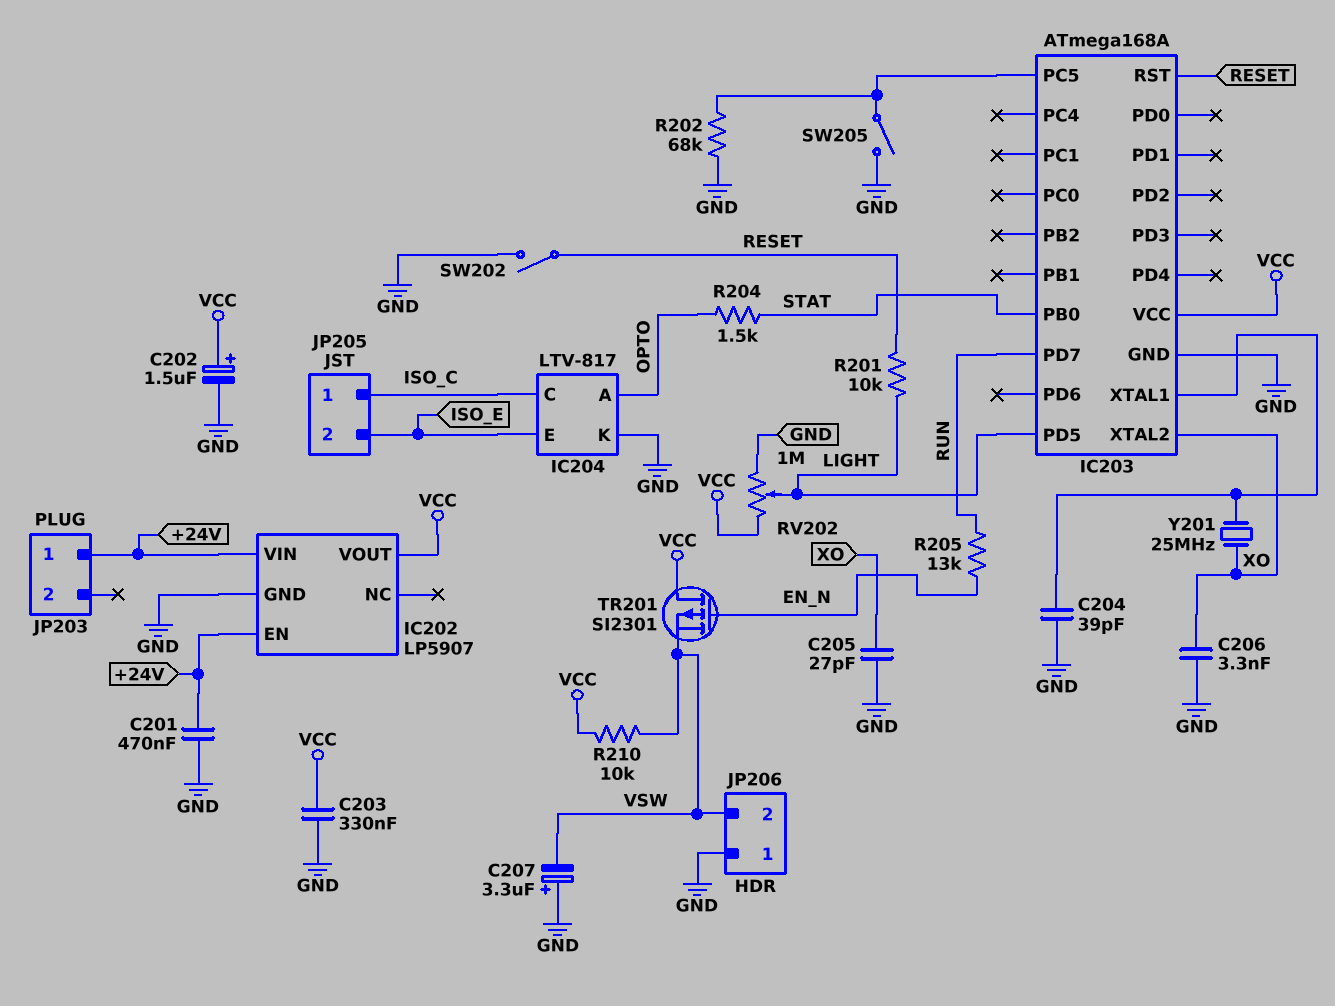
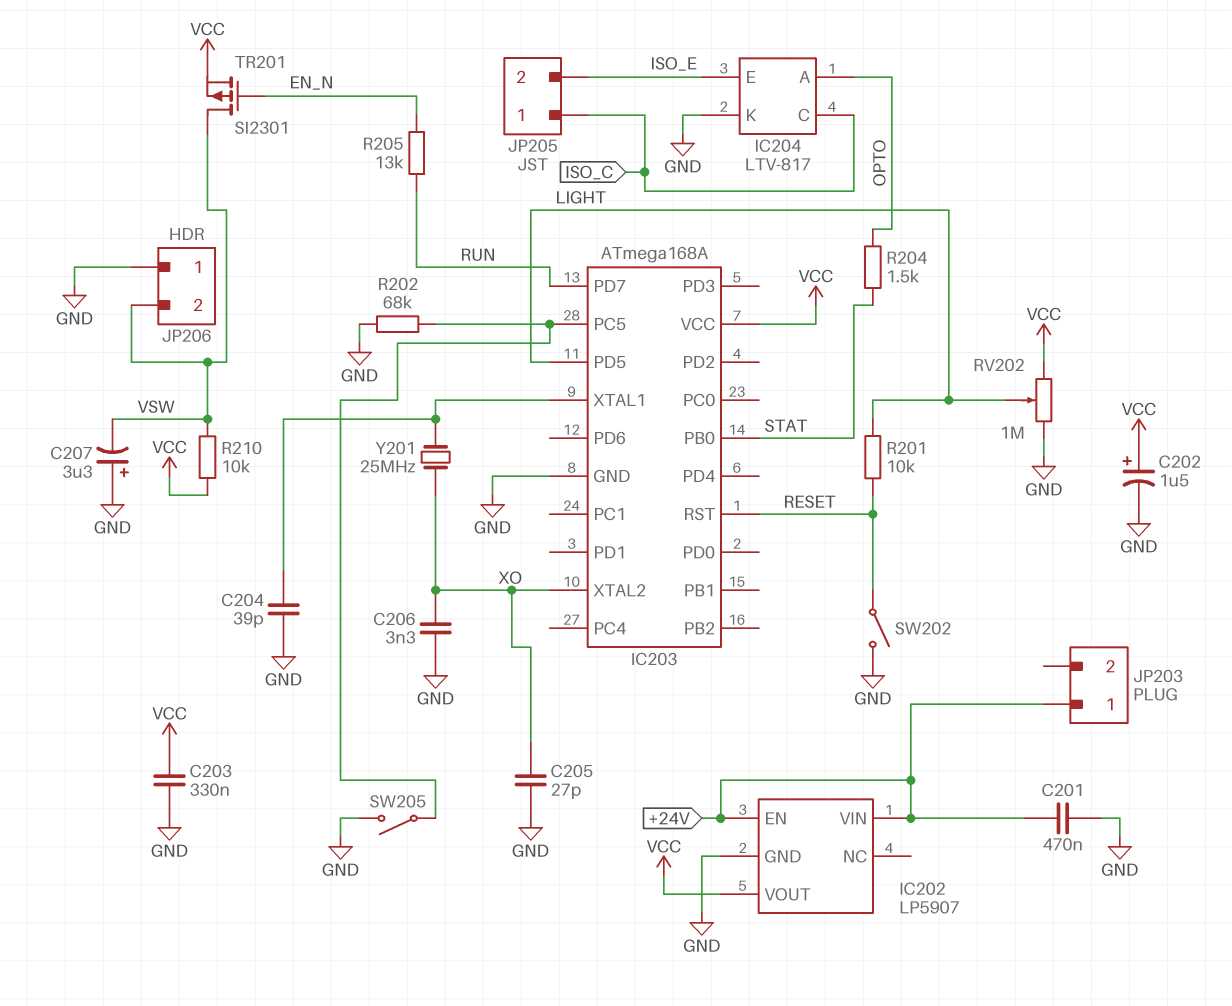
TR201: PMOS SI2301 (G EN_N, D VCC, S VSW) -> PMOS SI2301 (G EN_N, D VSW, S VCC)

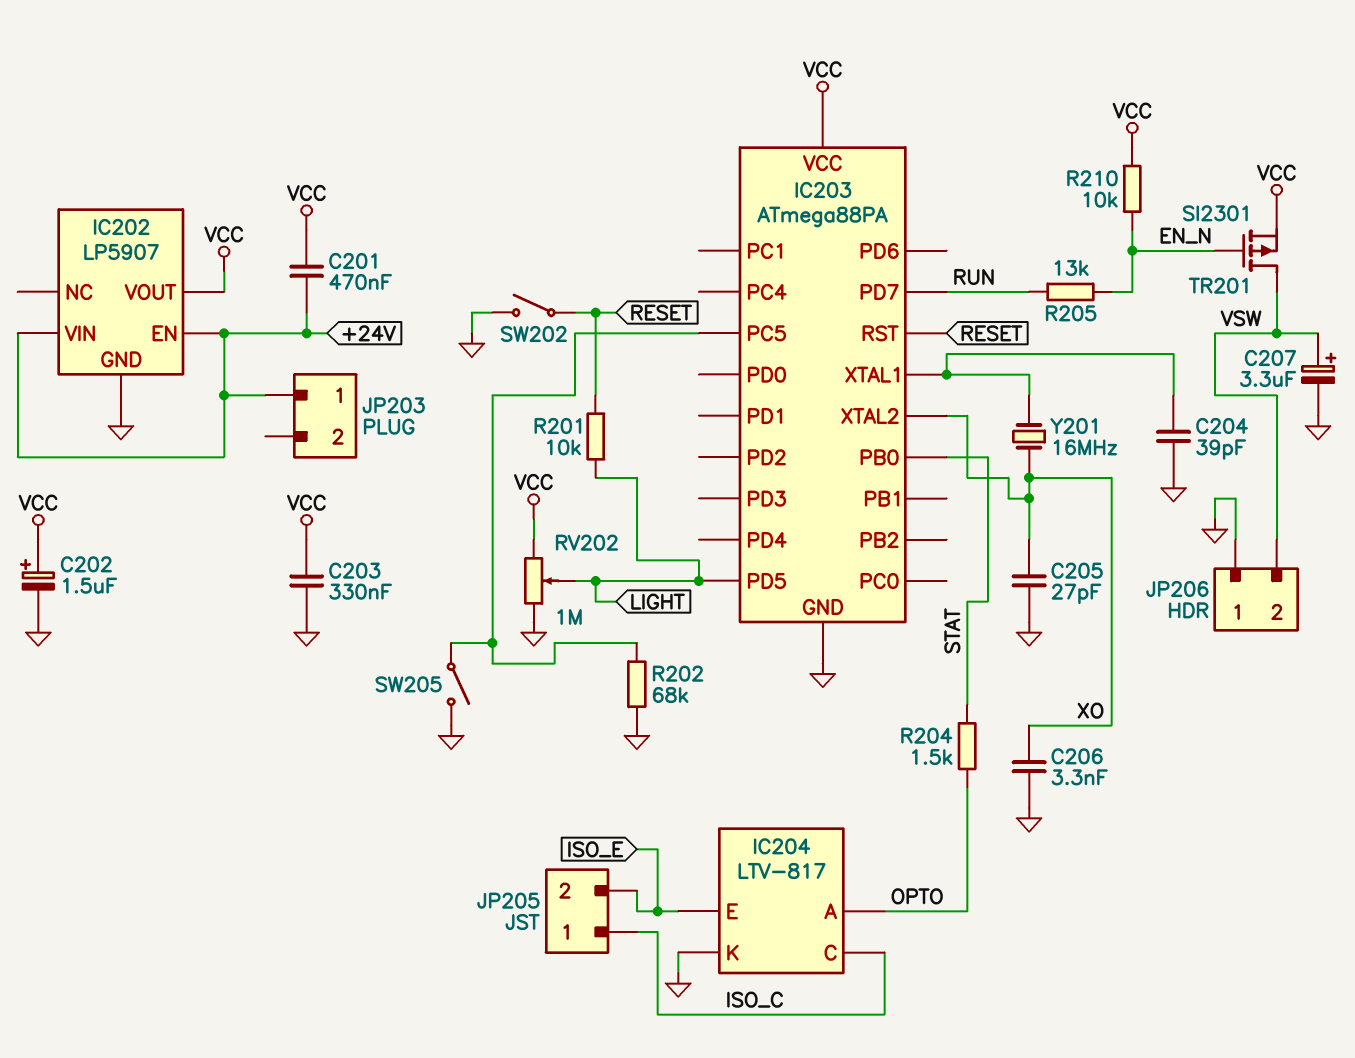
C201: 470nF (+24V, GND) -> 470nF (+24V, VCC)
C207: 3.3uF (plus GND, minus VSW) -> 3.3uF (plus VSW, minus GND)
IC203: ATmega168A -> ATmega88PA
R210: 10k (VCC, VSW) -> 10k (EN_N, VCC)
Y201: 25MHz (IC203/XTAL1, XO) -> 16MHz (IC203/XTAL1, XO)

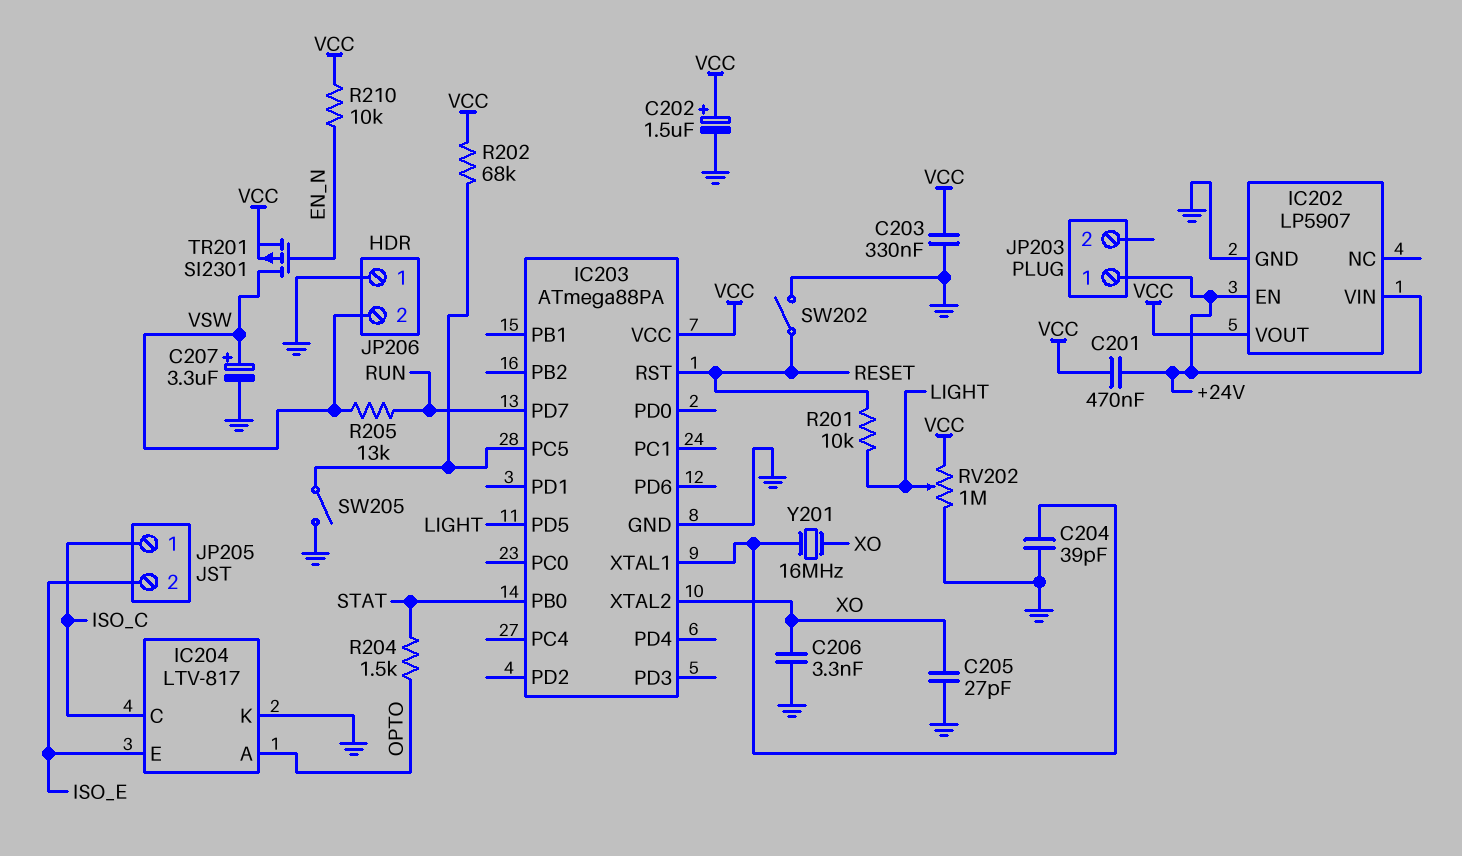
R202: 68k (GND, IC203/PC5) -> 68k (IC203/PC5, VCC)
R205: 13k (EN_N, RUN) -> 13k (RUN, VSW)

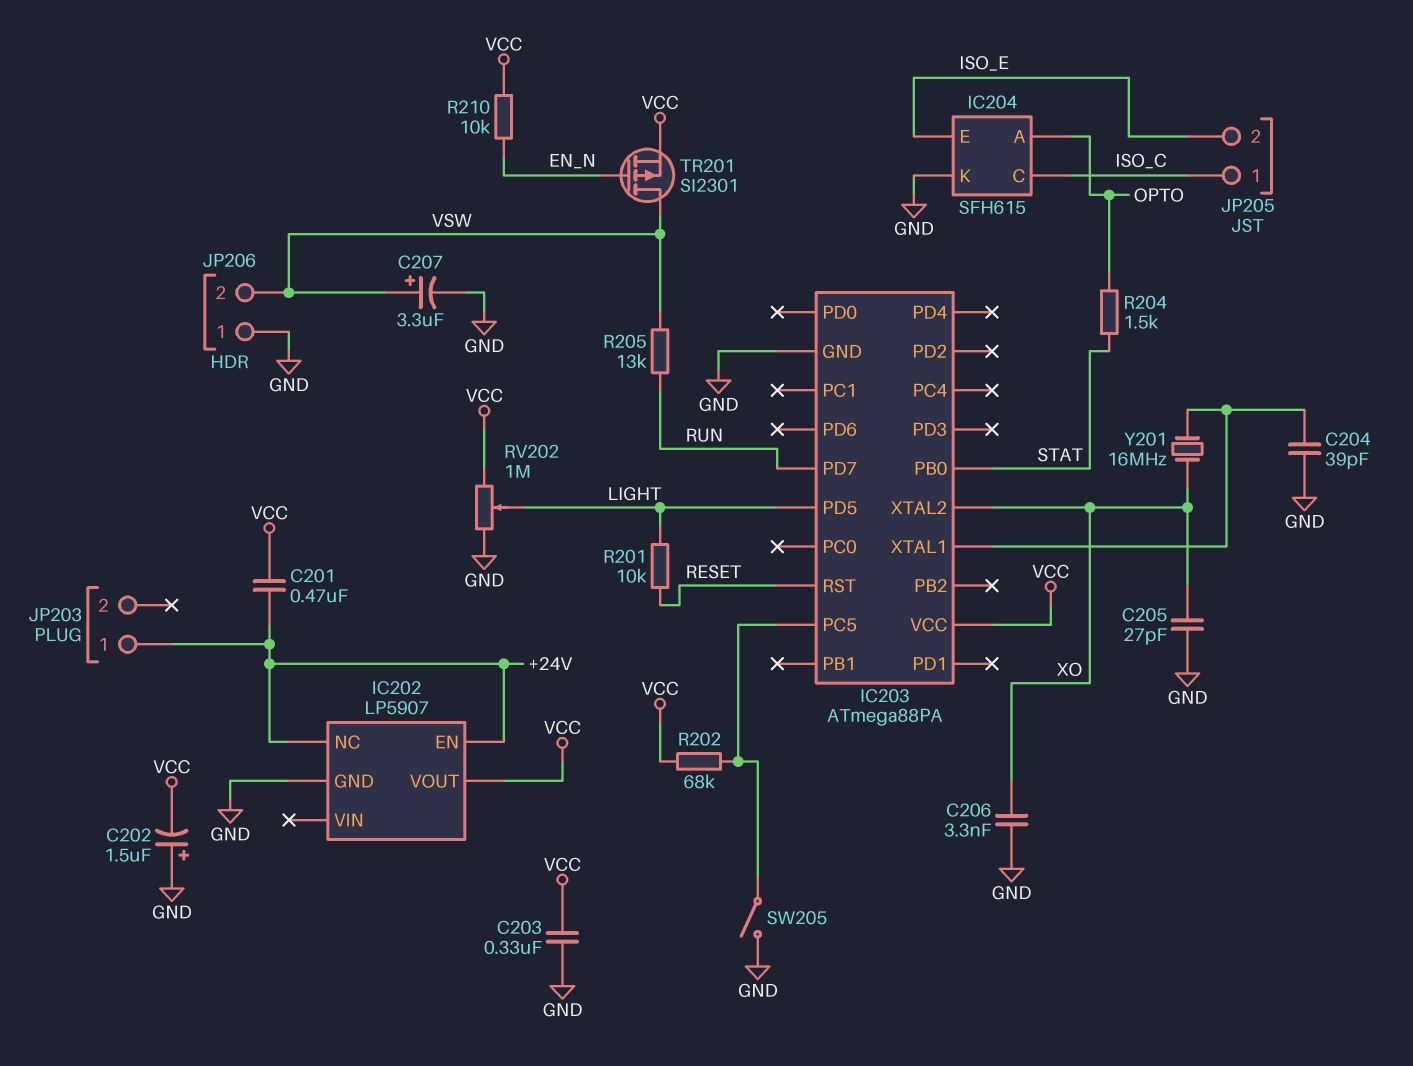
C202: 1.5uF (plus VCC, minus GND) -> 1.5uF (plus GND, minus VCC)
IC202 pin NC: none -> +24V
IC202 pin VIN: +24V -> none
IC204: LTV-817 -> SFH615
SW202: switch (GND, RESET) -> none

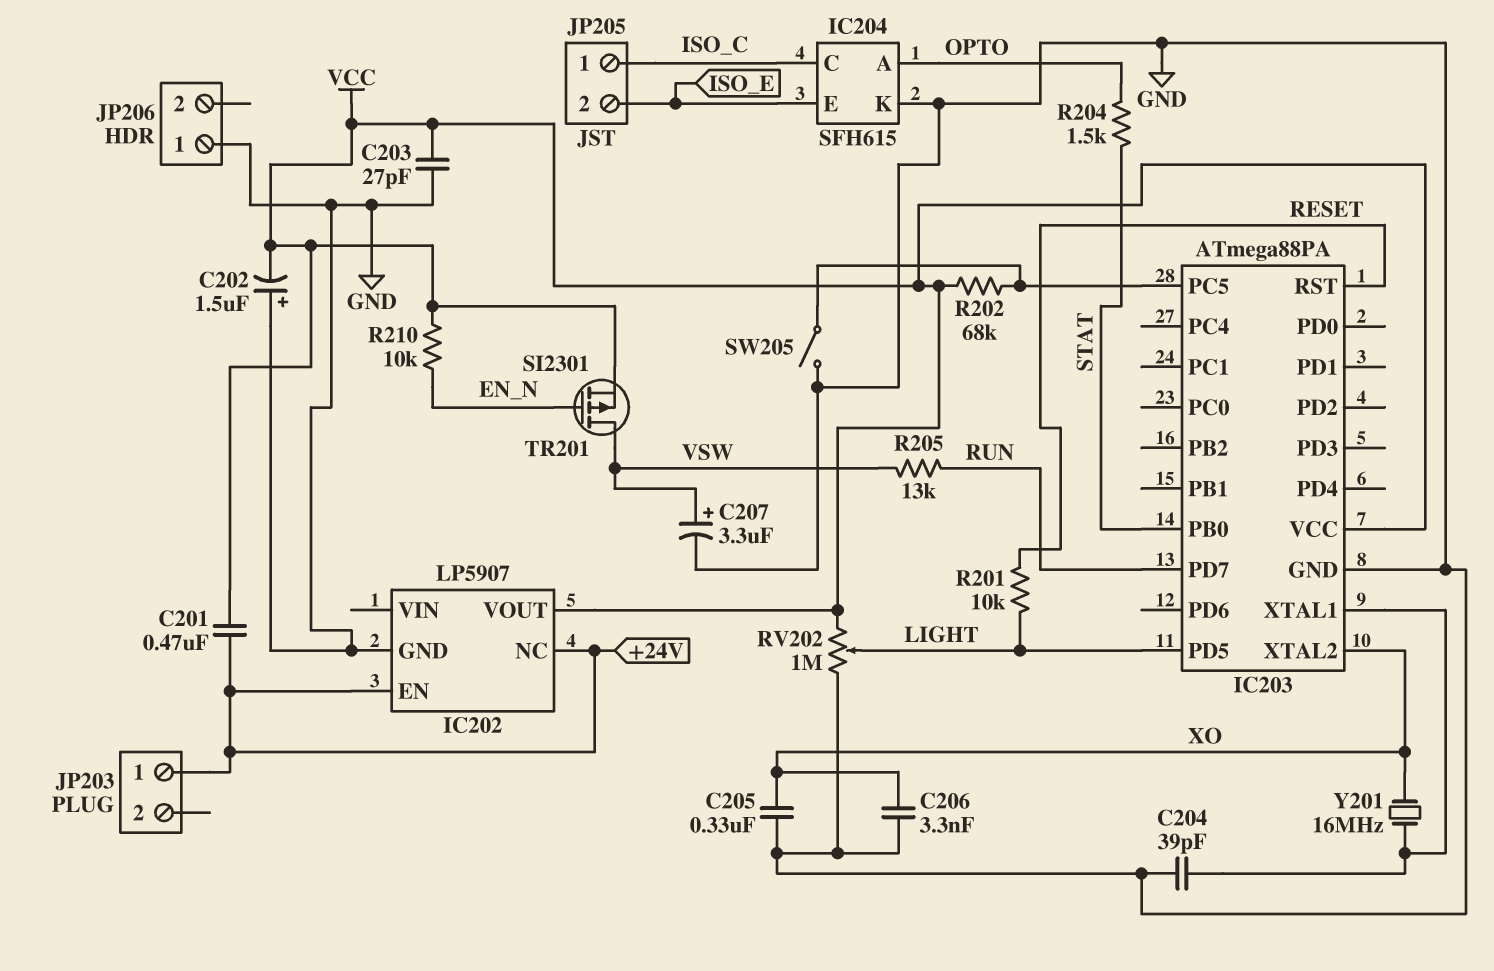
C203: 330nF (GND, VCC) -> 27pF (GND, VCC)
C205: 27pF (GND, XO) -> 330nF (GND, XO)
JP206 pin 2: VSW -> none

